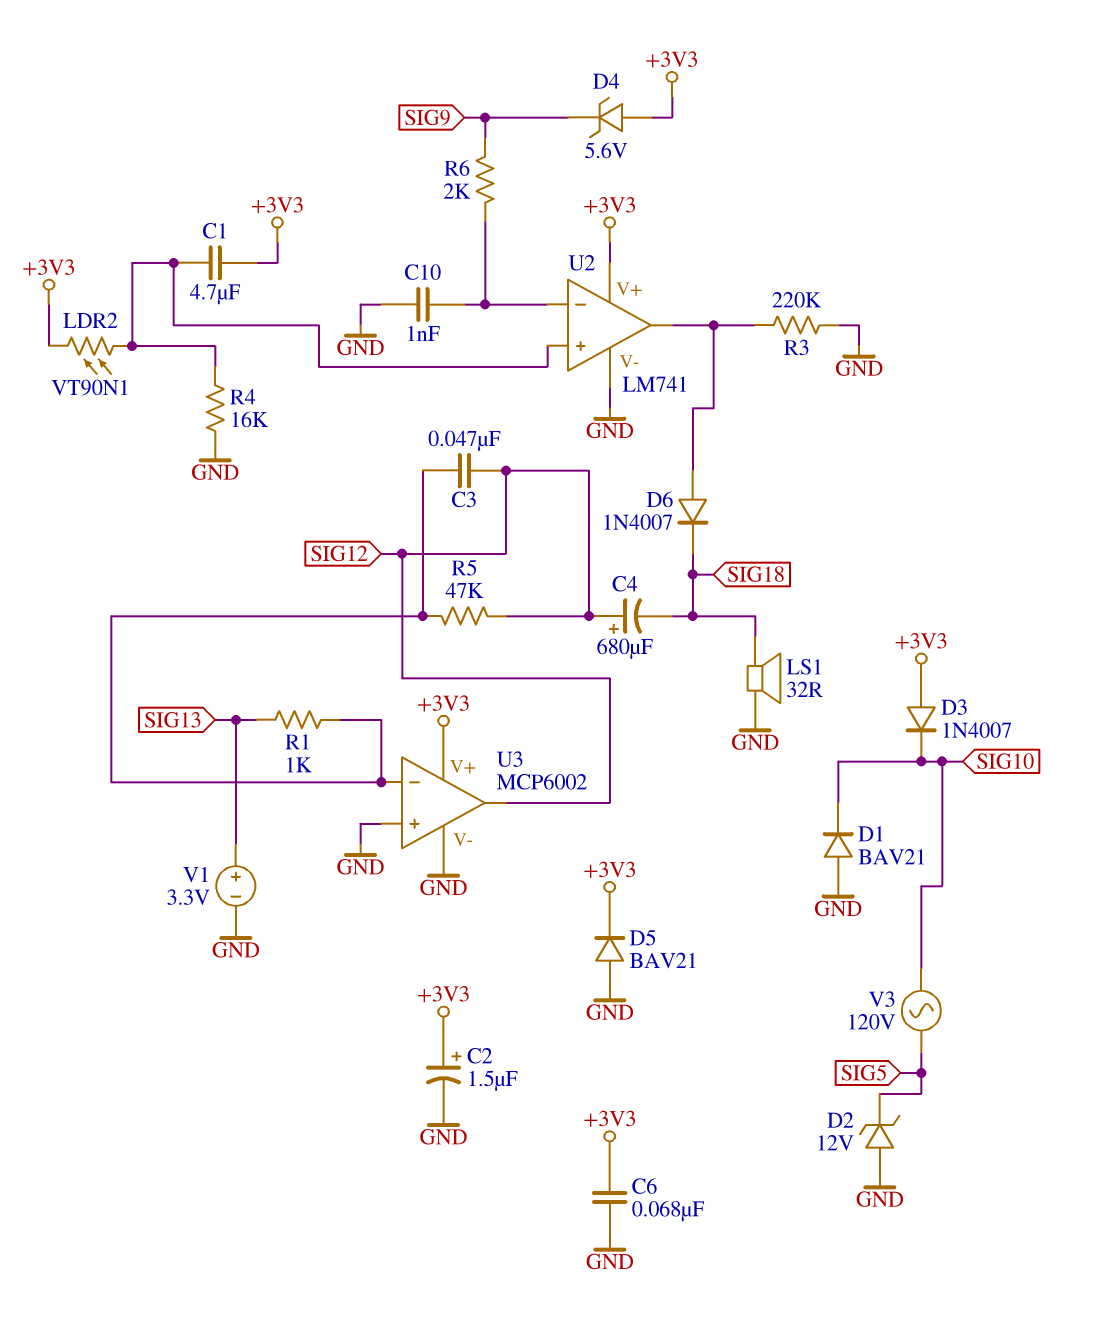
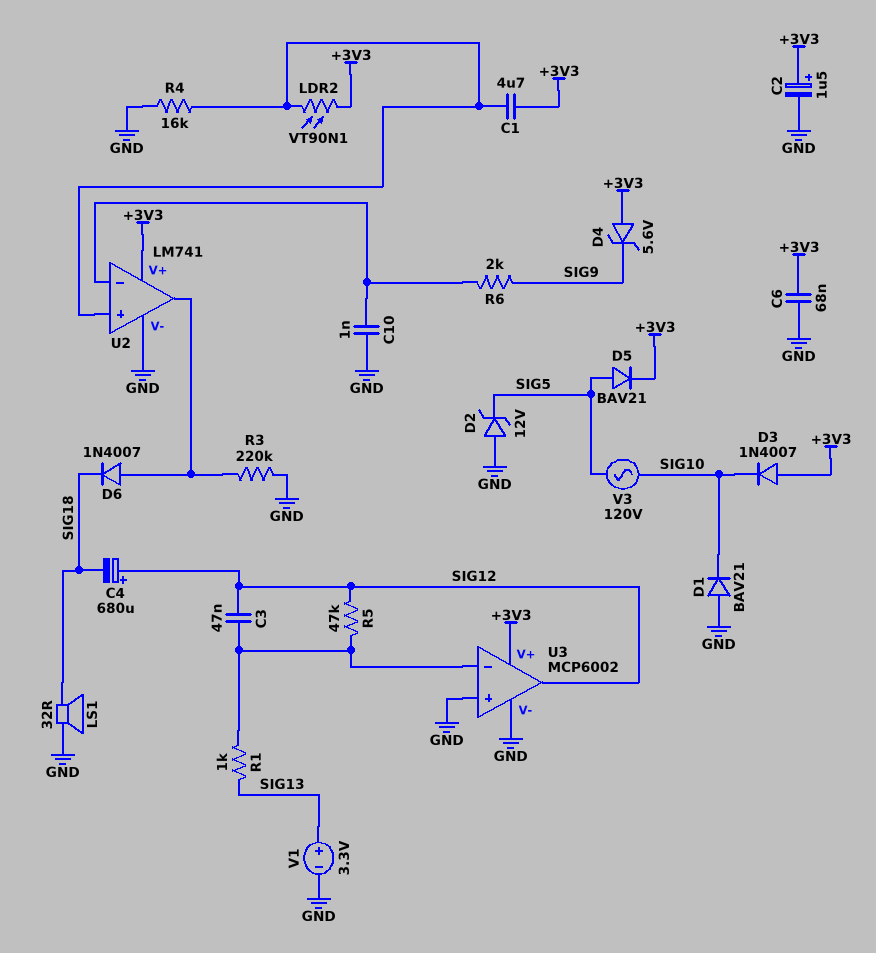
D5: diode BAV21 (A GND, K +3V3) -> diode BAV21 (A SIG5, K +3V3)

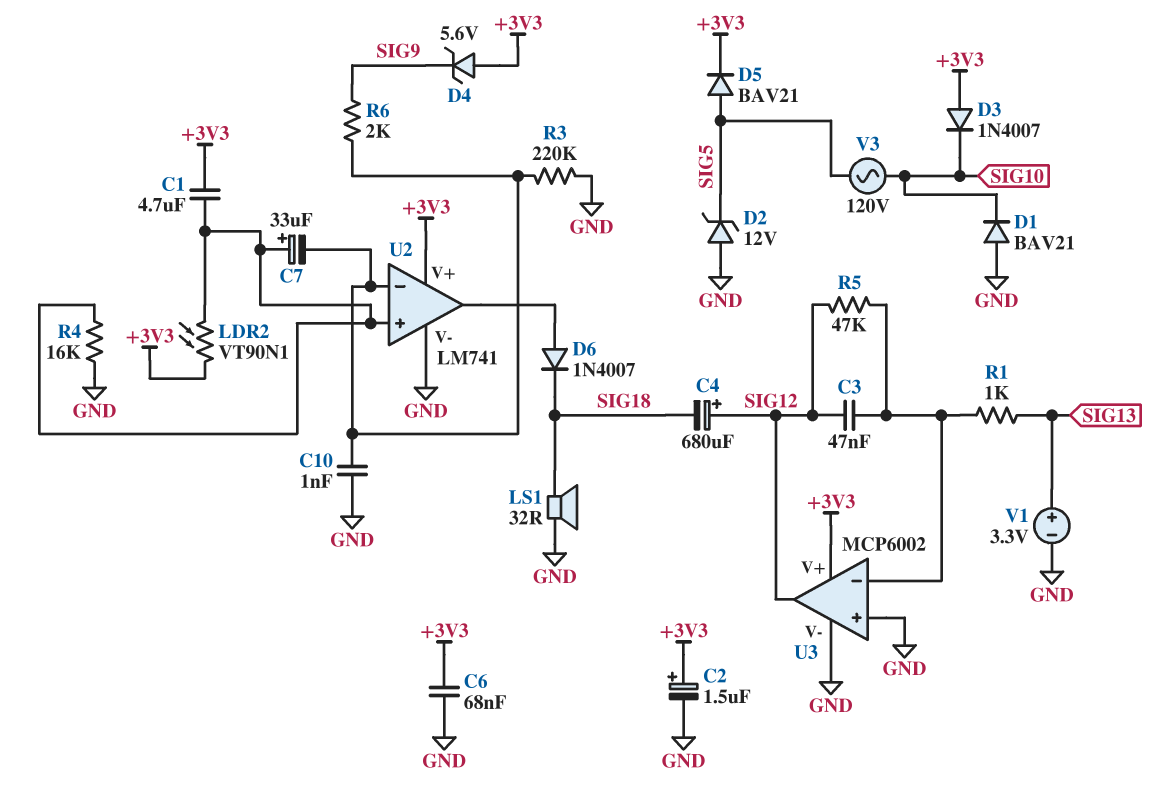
C7: none -> 33uF (plus U2/in+, minus U2/in-)
R3: 220k (GND, U2/out) -> 220k (GND, U2/in-)

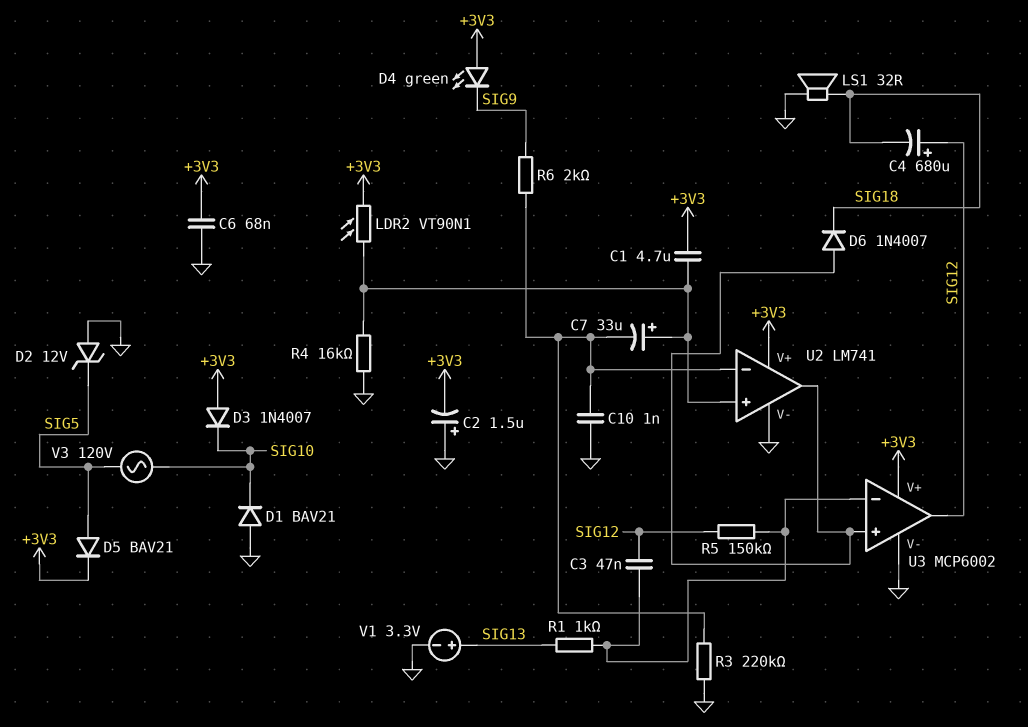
C2: 1.5uF (plus +3V3, minus GND) -> 1.5uF (plus GND, minus +3V3)
D4: zener 5.6V (A +3V3, K SIG9) -> LED green (A +3V3, K SIG9)
R5: 47k (SIG12, U3/in-) -> 150k (SIG12, U3/in-)
U3 pin in+: GND -> U2/out

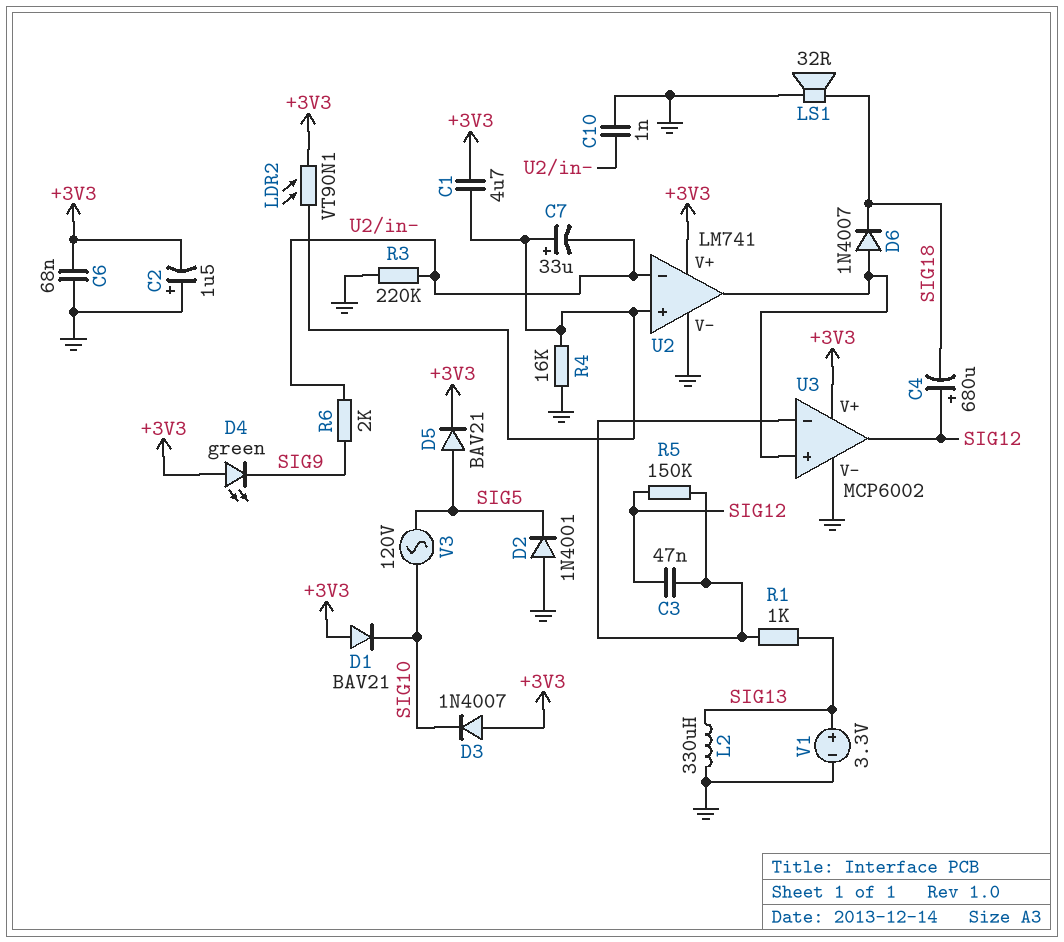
D1: diode BAV21 (A GND, K SIG10) -> diode BAV21 (A +3V3, K SIG10)
D2: zener 12V (A GND, K SIG5) -> diode 1N4001 (A GND, K SIG5)
L2: none -> 330uH (GND, SIG13)

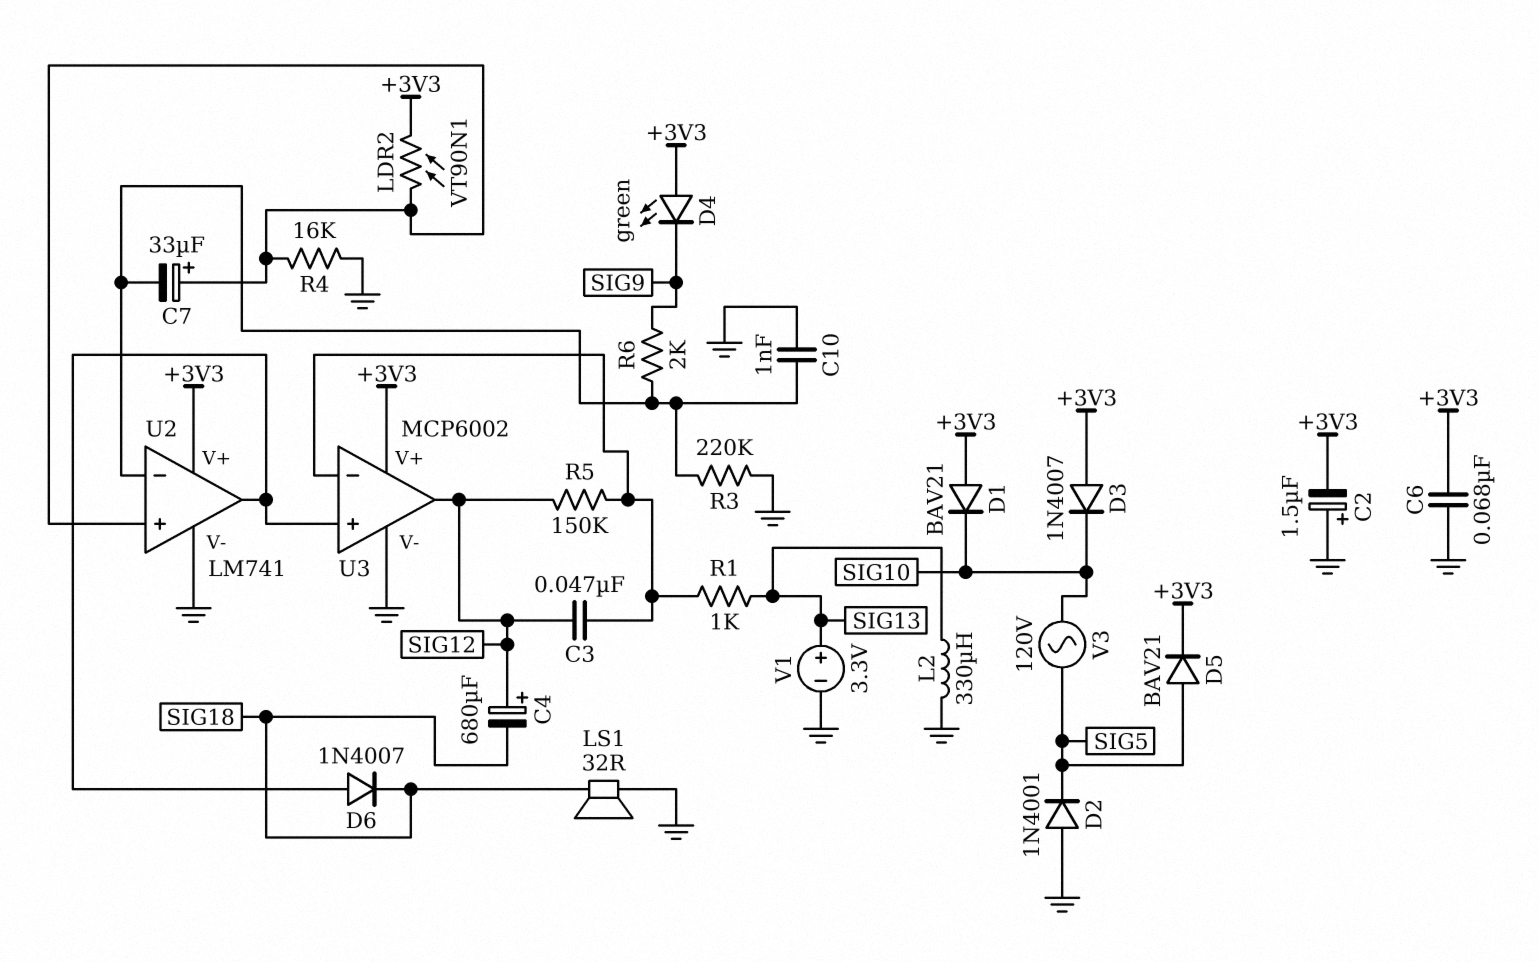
C1: 4.7uF (+3V3, U2/in+) -> none

